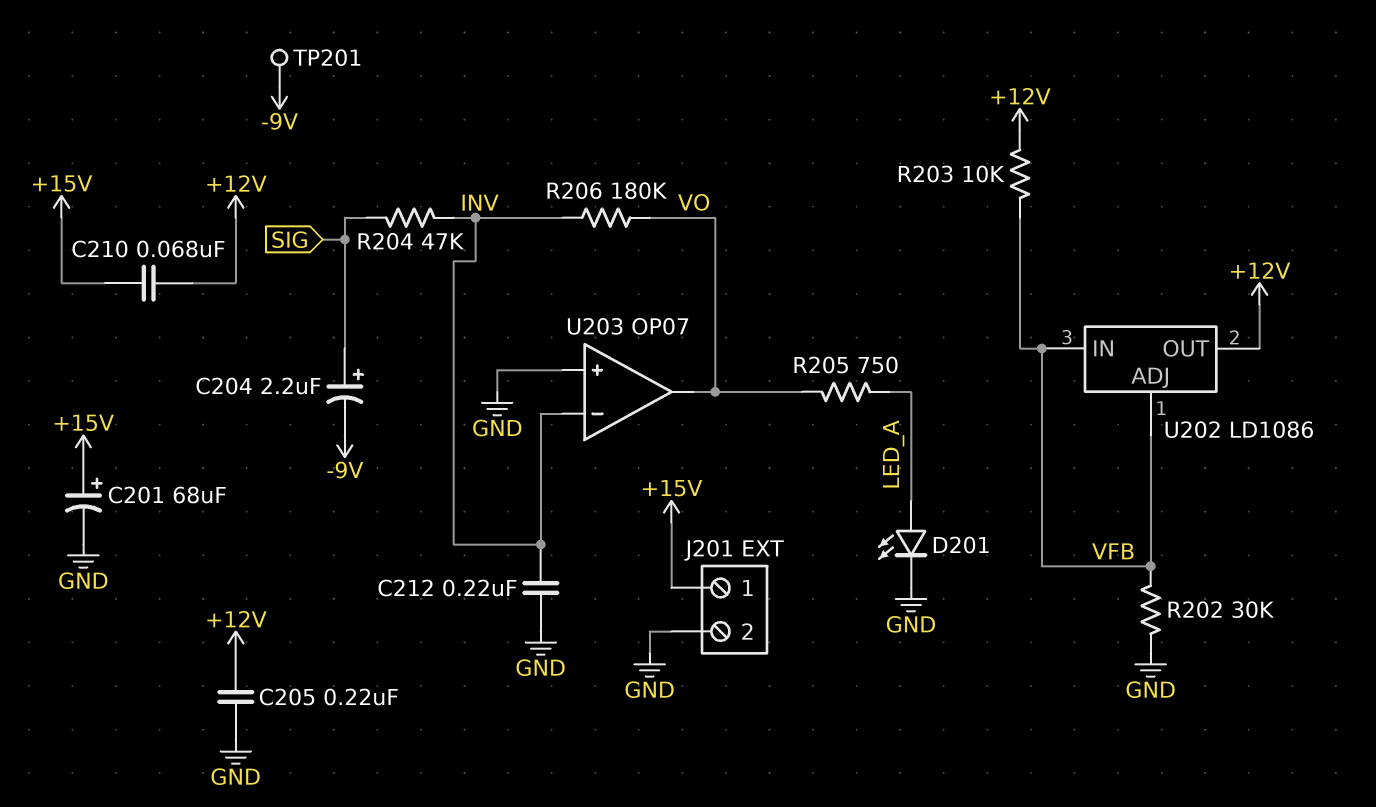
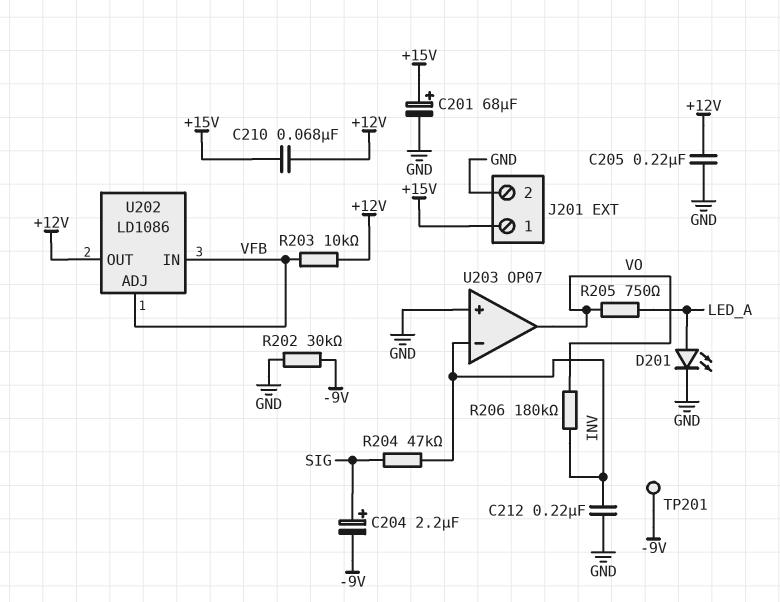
R202: 30k (GND, VFB) -> 30k (-9V, GND)

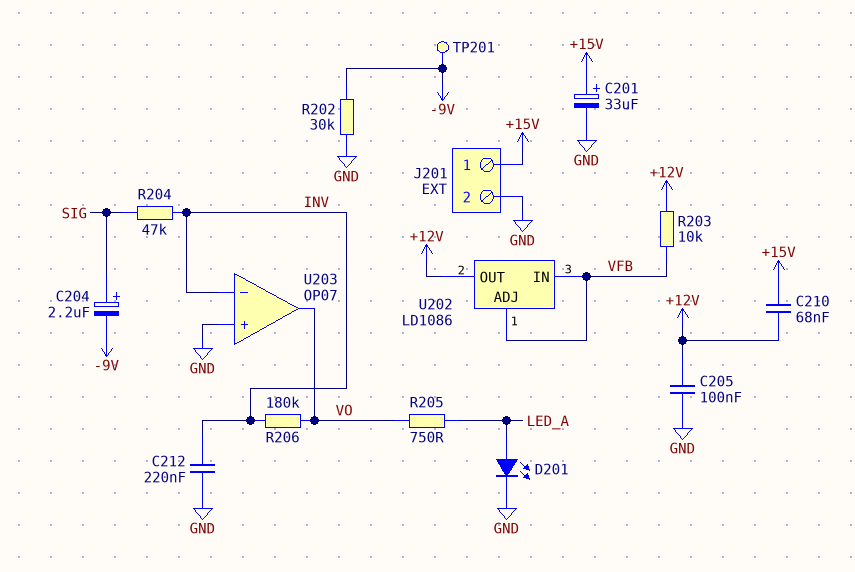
C201: 68uF (plus +15V, minus GND) -> 33uF (plus +15V, minus GND)
C205: 220nF (+12V, GND) -> 100nF (+12V, GND)

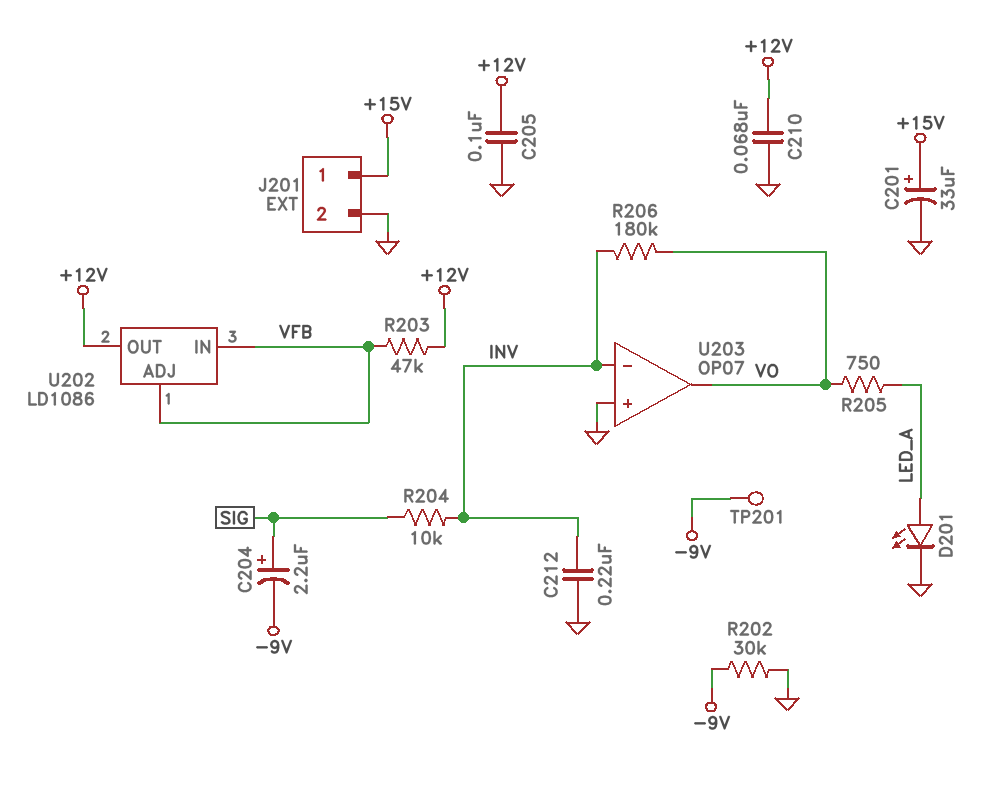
C210: 68nF (+12V, +15V) -> 68nF (+12V, GND)
R203: 10k (+12V, VFB) -> 47k (+12V, VFB)
R204: 47k (INV, SIG) -> 10k (INV, SIG)

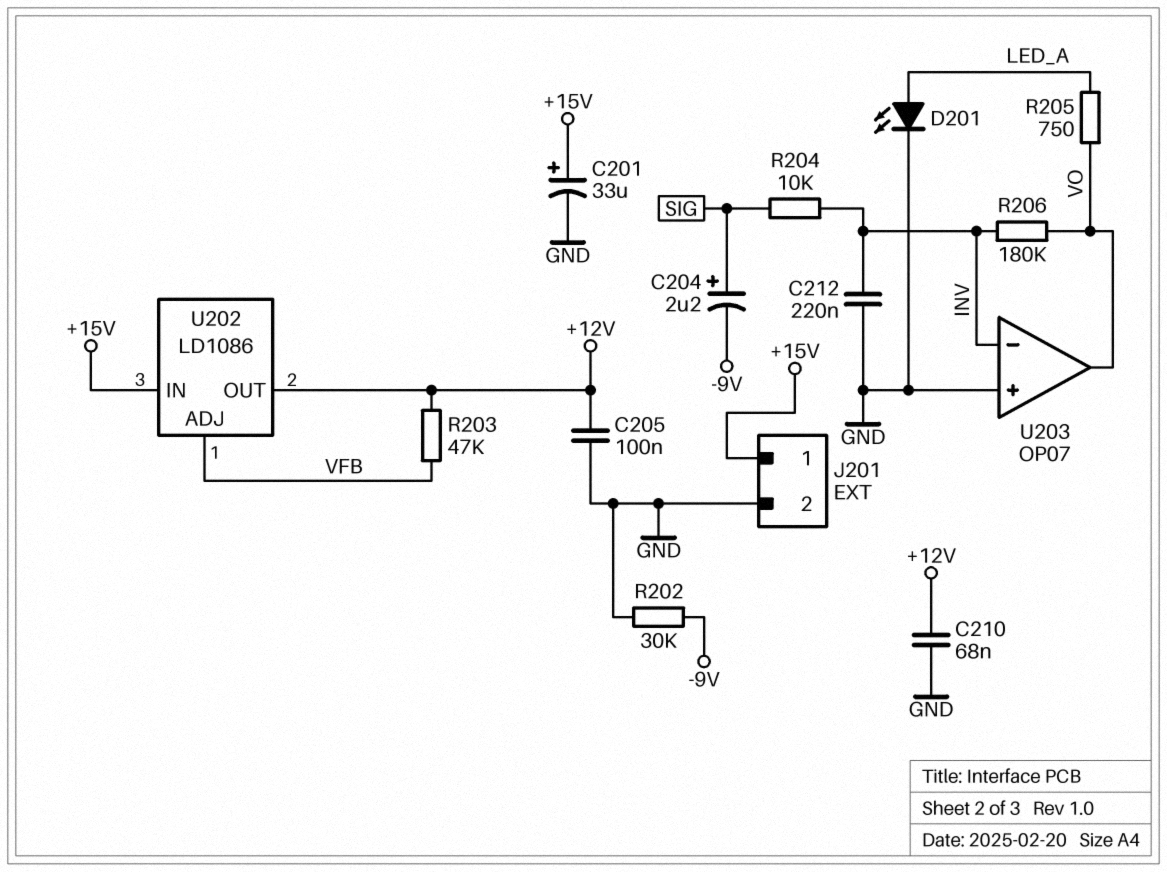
TP201: test point (-9V) -> none
U202 pin IN: VFB -> +15V

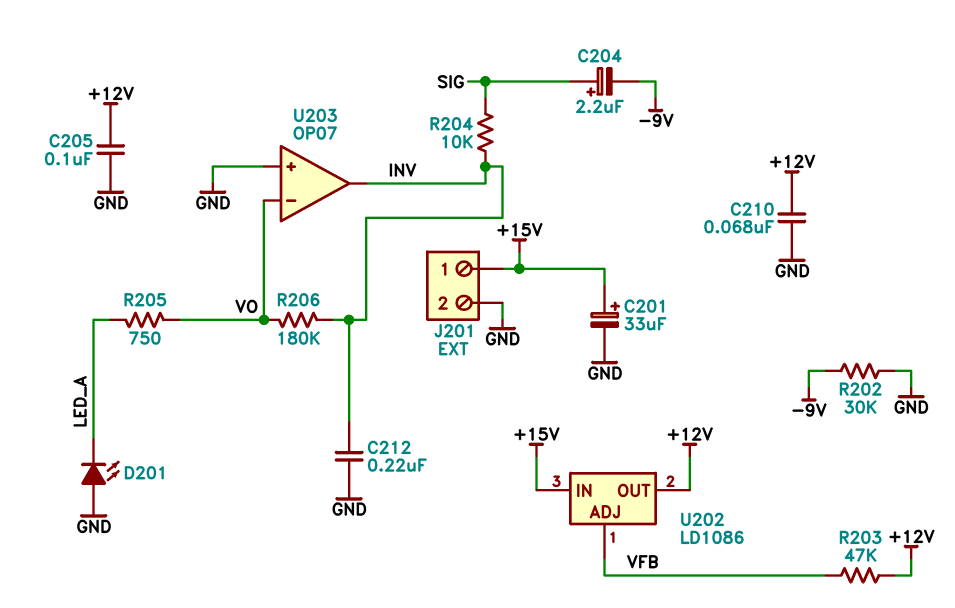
D201: LED (A LED_A, K GND) -> LED (A GND, K LED_A)
U203 pin in-: INV -> VO
U203 pin out: VO -> INV

